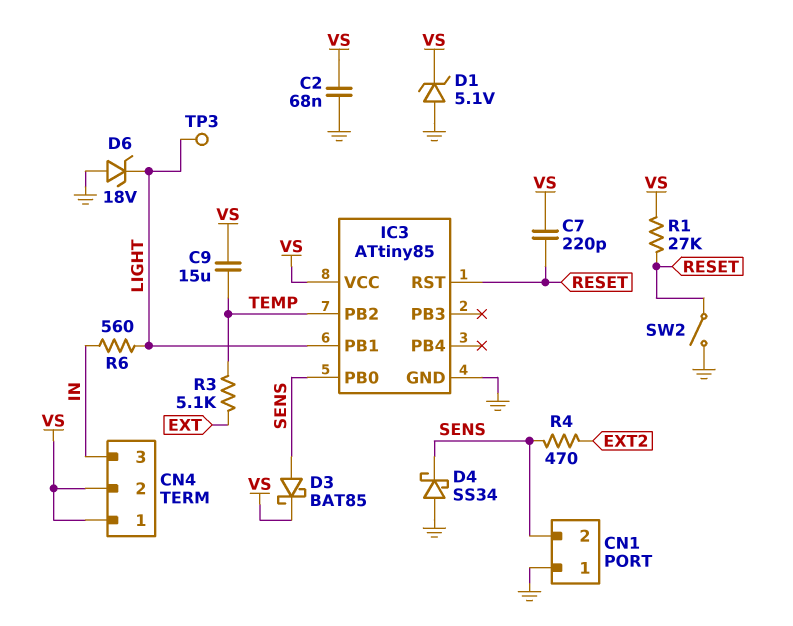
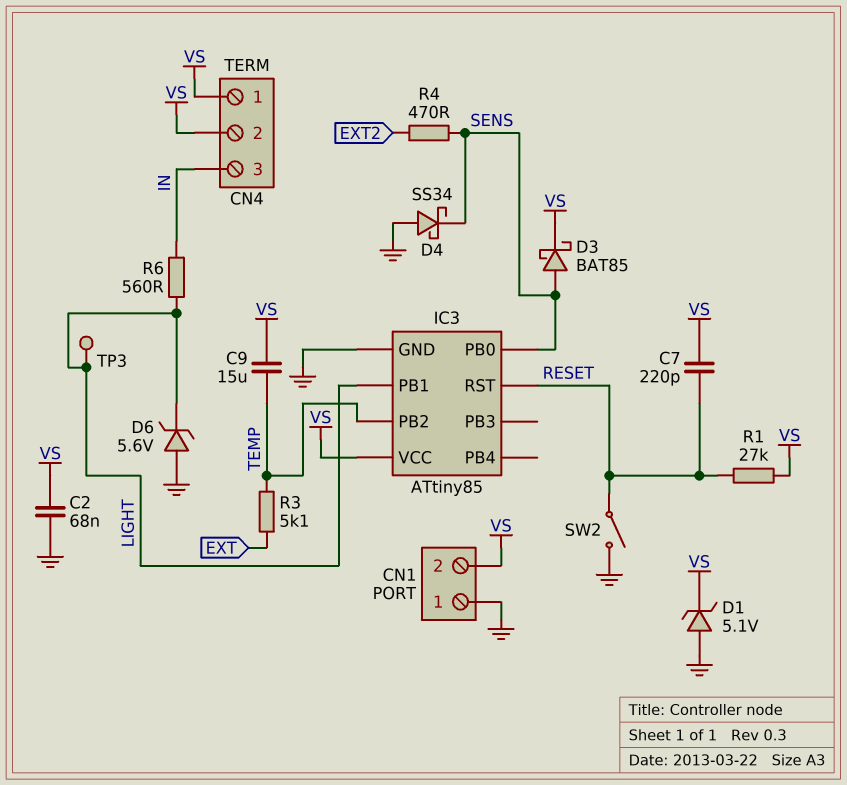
CN1 pin 2: SENS -> VS
D6: zener 18V (A GND, K LIGHT) -> zener 5.6V (A GND, K LIGHT)

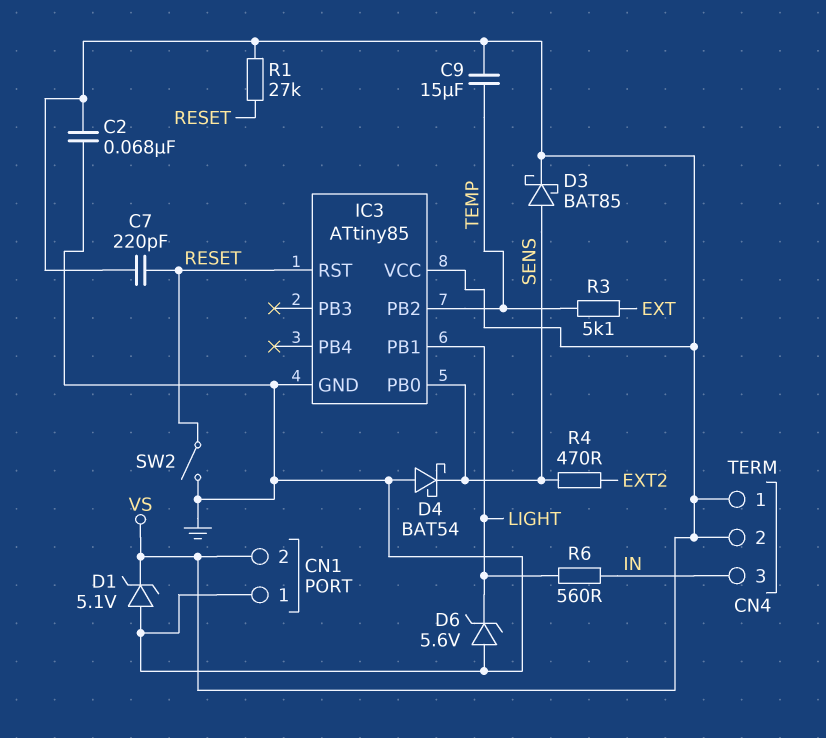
D4: schottky SS34 (A GND, K SENS) -> schottky BAT54 (A GND, K SENS)
TP3: test point (LIGHT) -> none

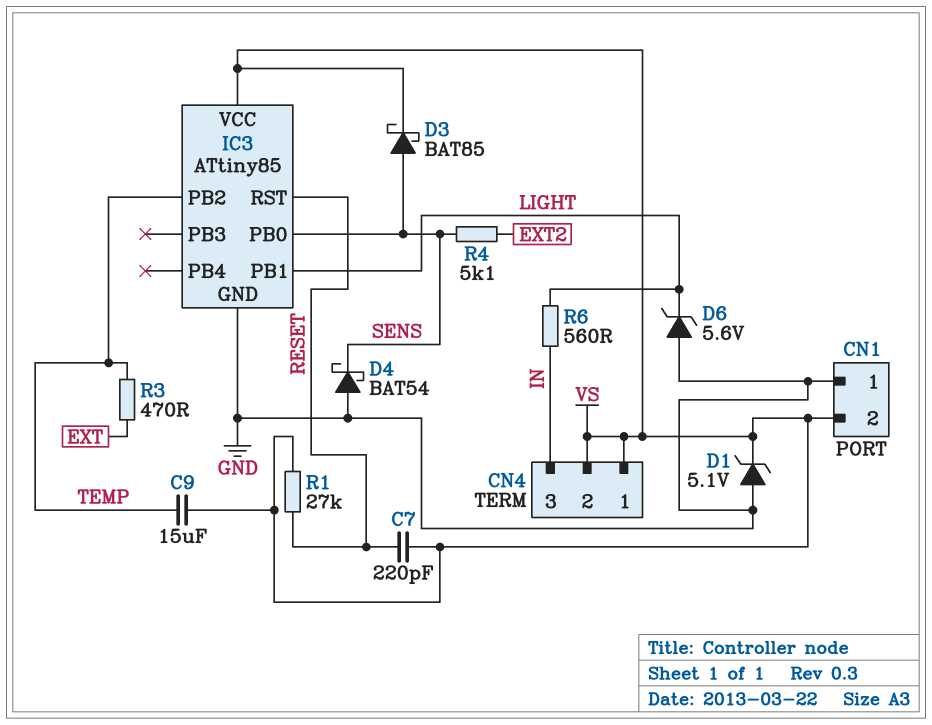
C2: 68nF (GND, VS) -> none
R3: 5.1k (EXT, TEMP) -> 470 (EXT, TEMP)
R4: 470 (EXT2, SENS) -> 5.1k (EXT2, SENS)
SW2: switch (GND, RESET) -> none

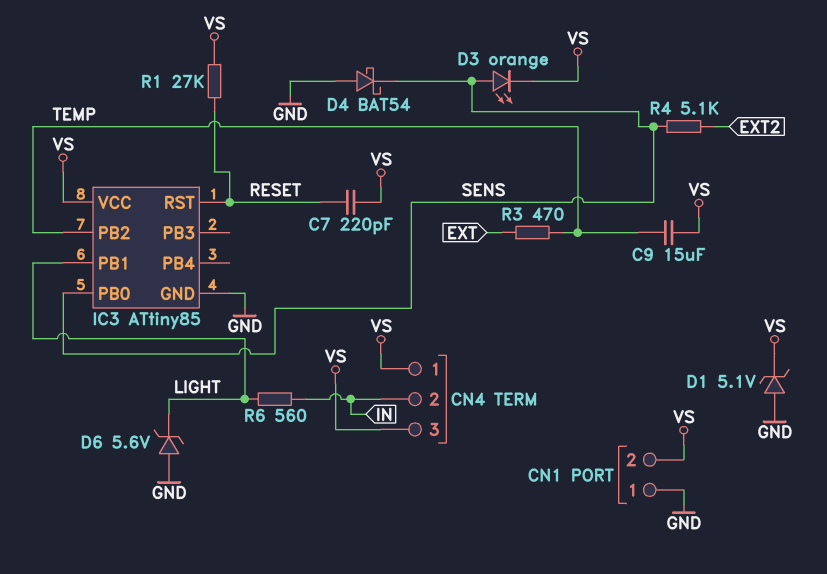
CN4 pin 2: VS -> IN
CN4 pin 3: IN -> VS
D3: schottky BAT85 (A SENS, K VS) -> LED orange (A SENS, K VS)

